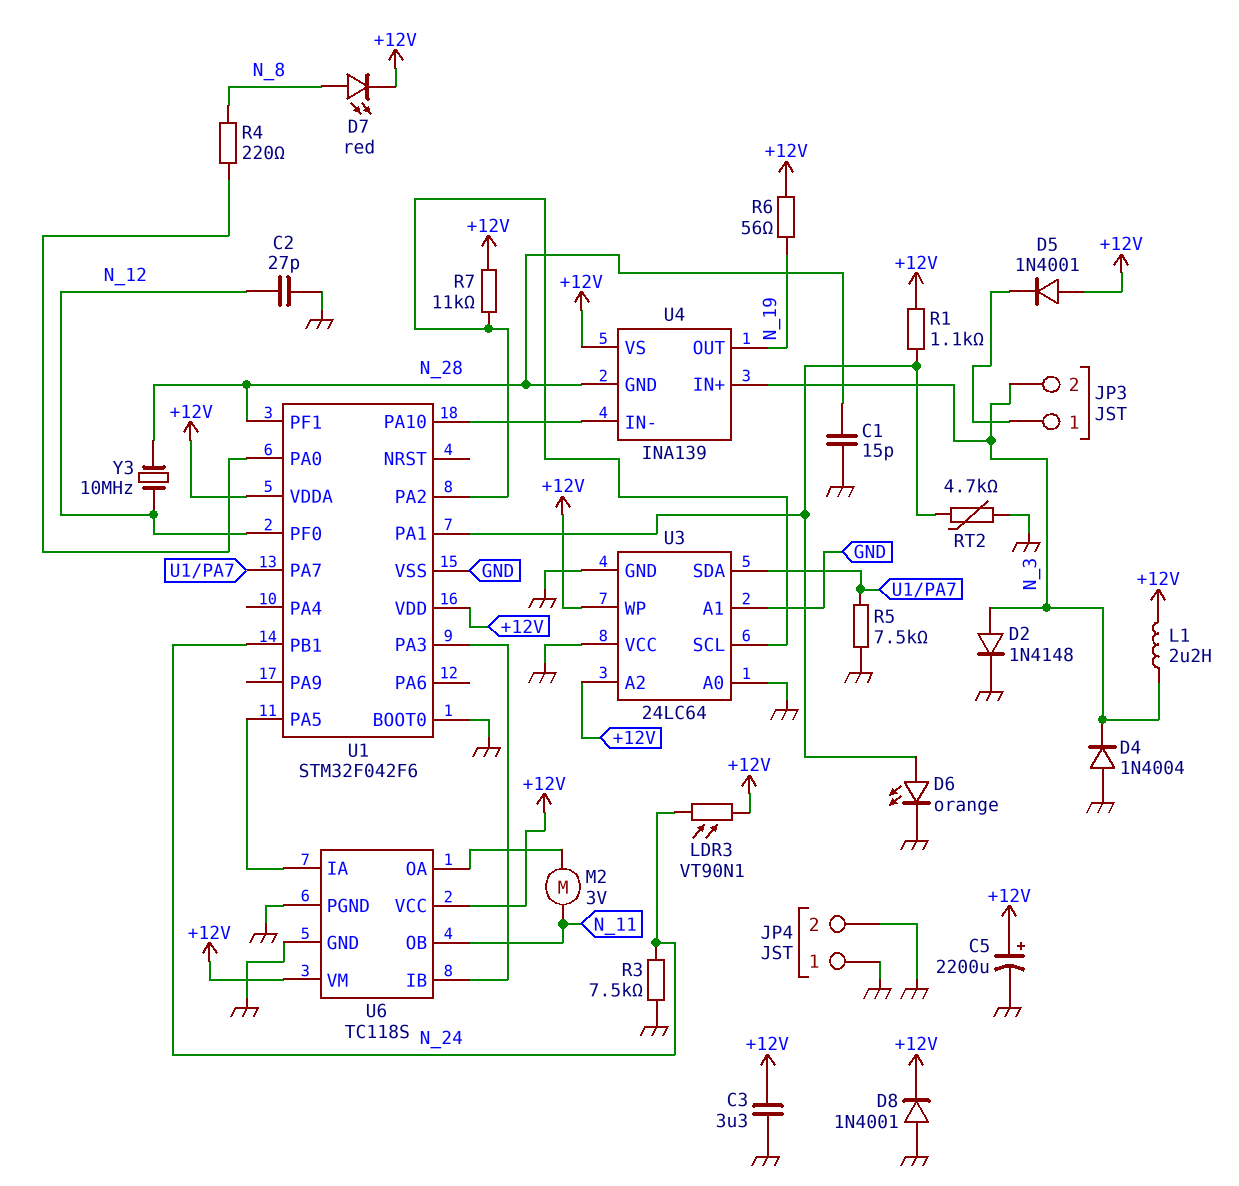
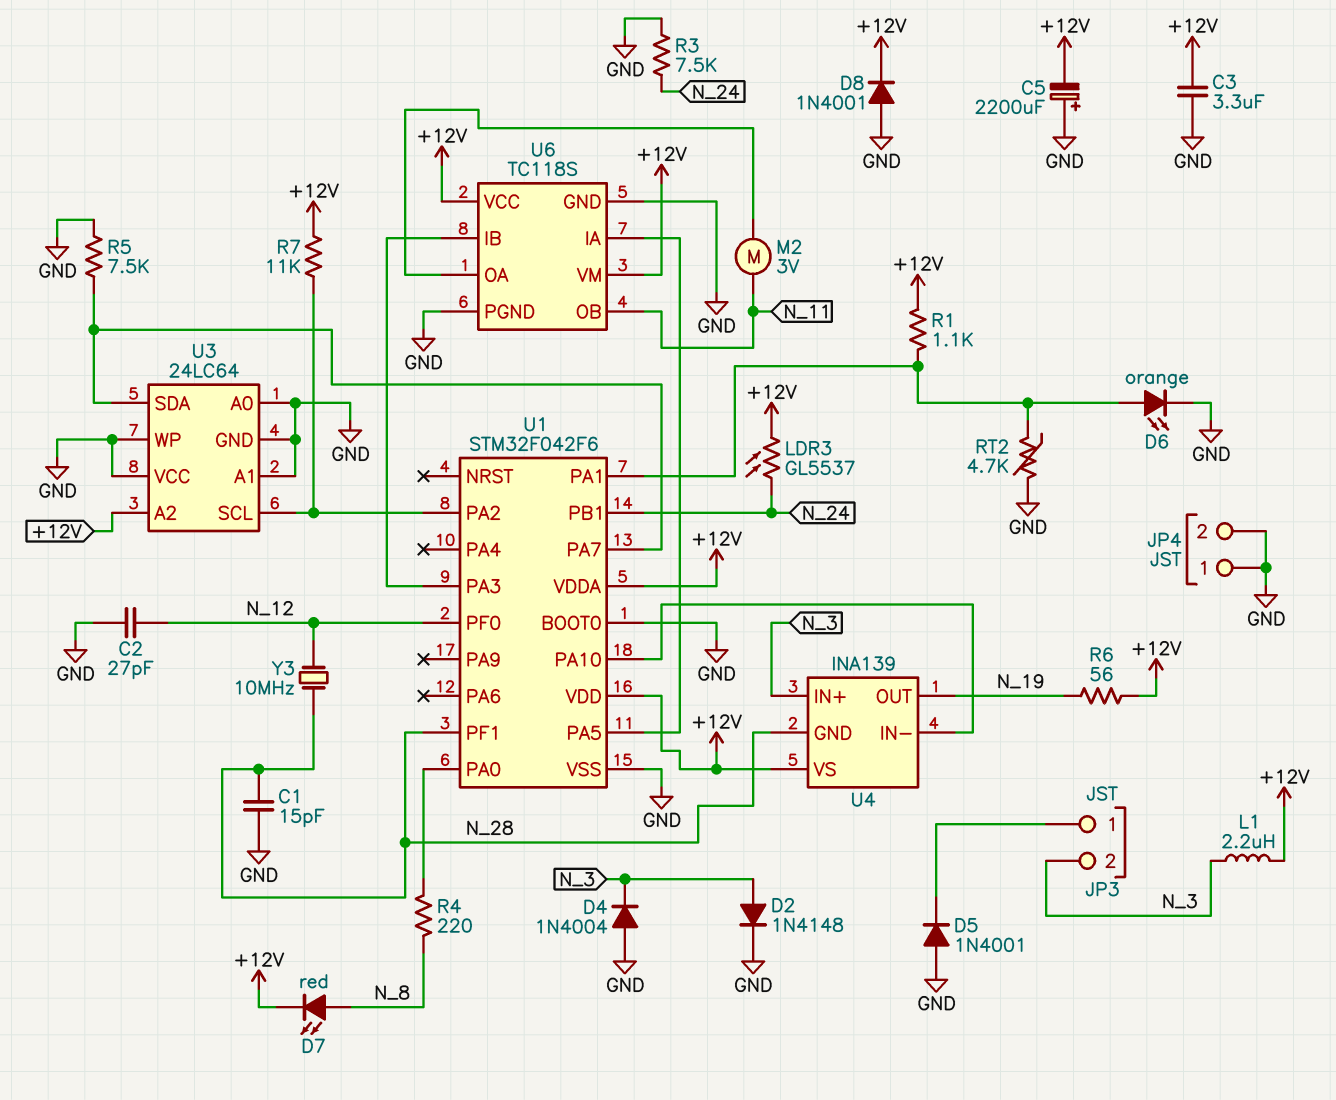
C5: 2200uF (plus +12V, minus GND) -> 2200uF (plus GND, minus +12V)
D5: diode 1N4001 (A +12V, K JP3/1) -> diode 1N4001 (A GND, K JP3/1)
LDR3: VT90N1 (+12V, N_24) -> GL5537 (+12V, N_24)
U3 pin WP: +12V -> GND

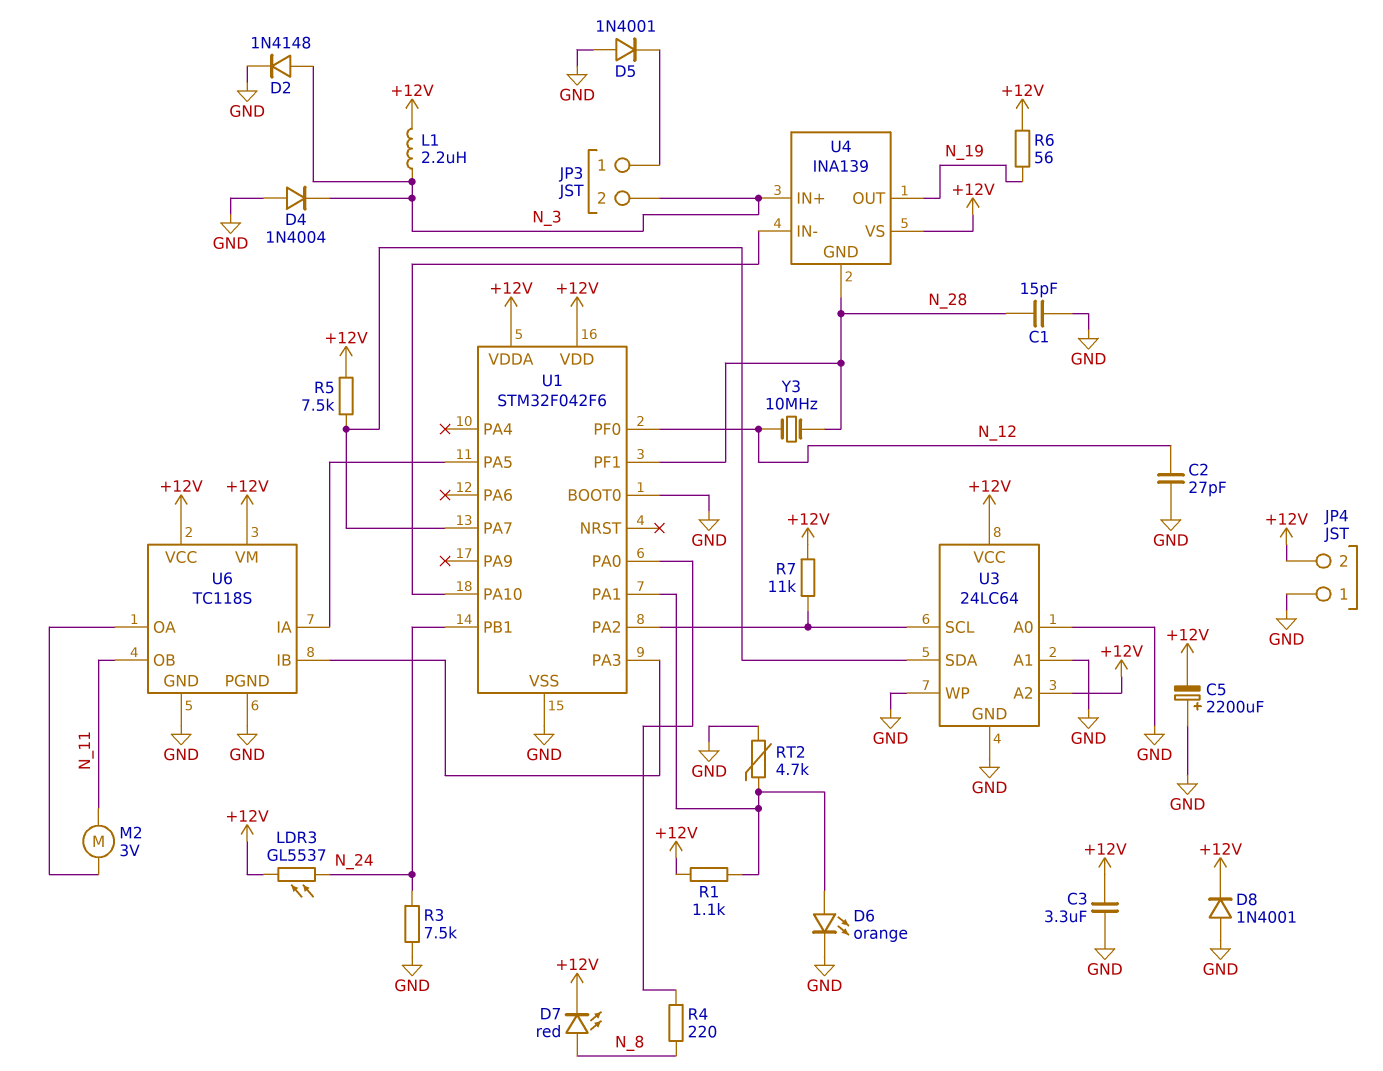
JP4 pin 2: GND -> +12V
R5: 7.5k (GND, U1/PA7) -> 7.5k (+12V, U1/PA7)
U3 pin VCC: GND -> +12V

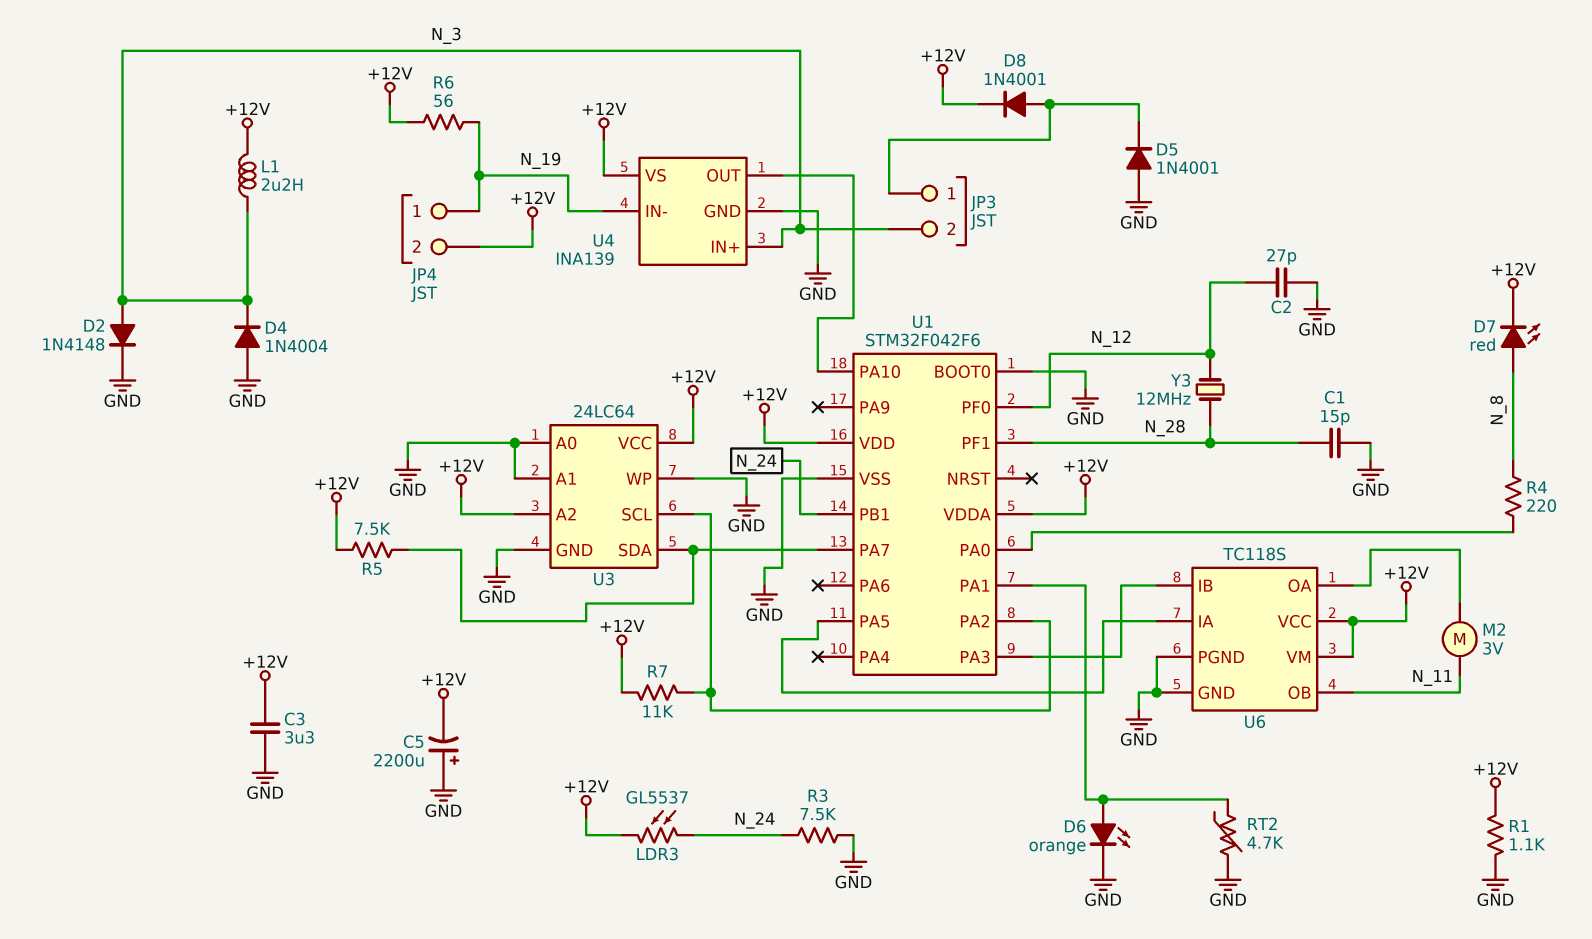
D8: diode 1N4001 (A GND, K +12V) -> diode 1N4001 (A JP3/1, K +12V)
JP4 pin 1: GND -> N_19
R1: 1.1k (+12V, U1/PA1) -> 1.1k (+12V, GND)
U4 pin GND: N_28 -> GND
U4 pin IN-: U1/PA10 -> N_19
U4 pin OUT: N_19 -> U1/PA10
Y3: 10MHz (N_12, N_28) -> 12MHz (N_12, N_28)

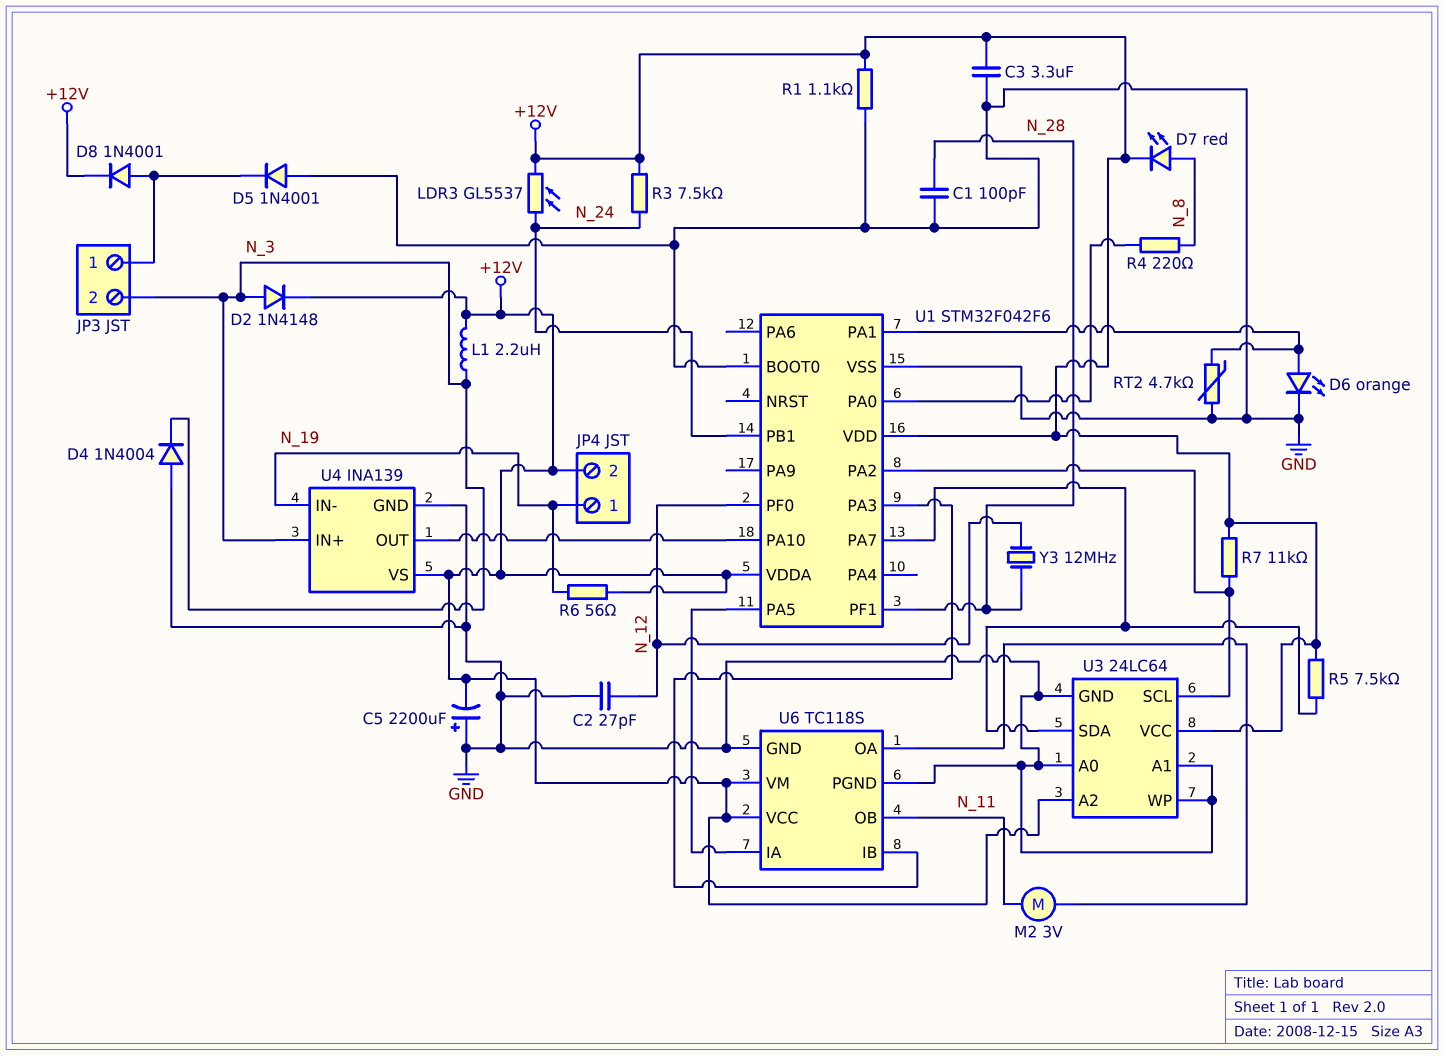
C1: 15pF (GND, N_28) -> 100pF (GND, N_28)
D2: diode 1N4148 (A N_3, K GND) -> diode 1N4148 (A N_3, K +12V)
R3: 7.5k (GND, N_24) -> 7.5k (+12V, N_24)

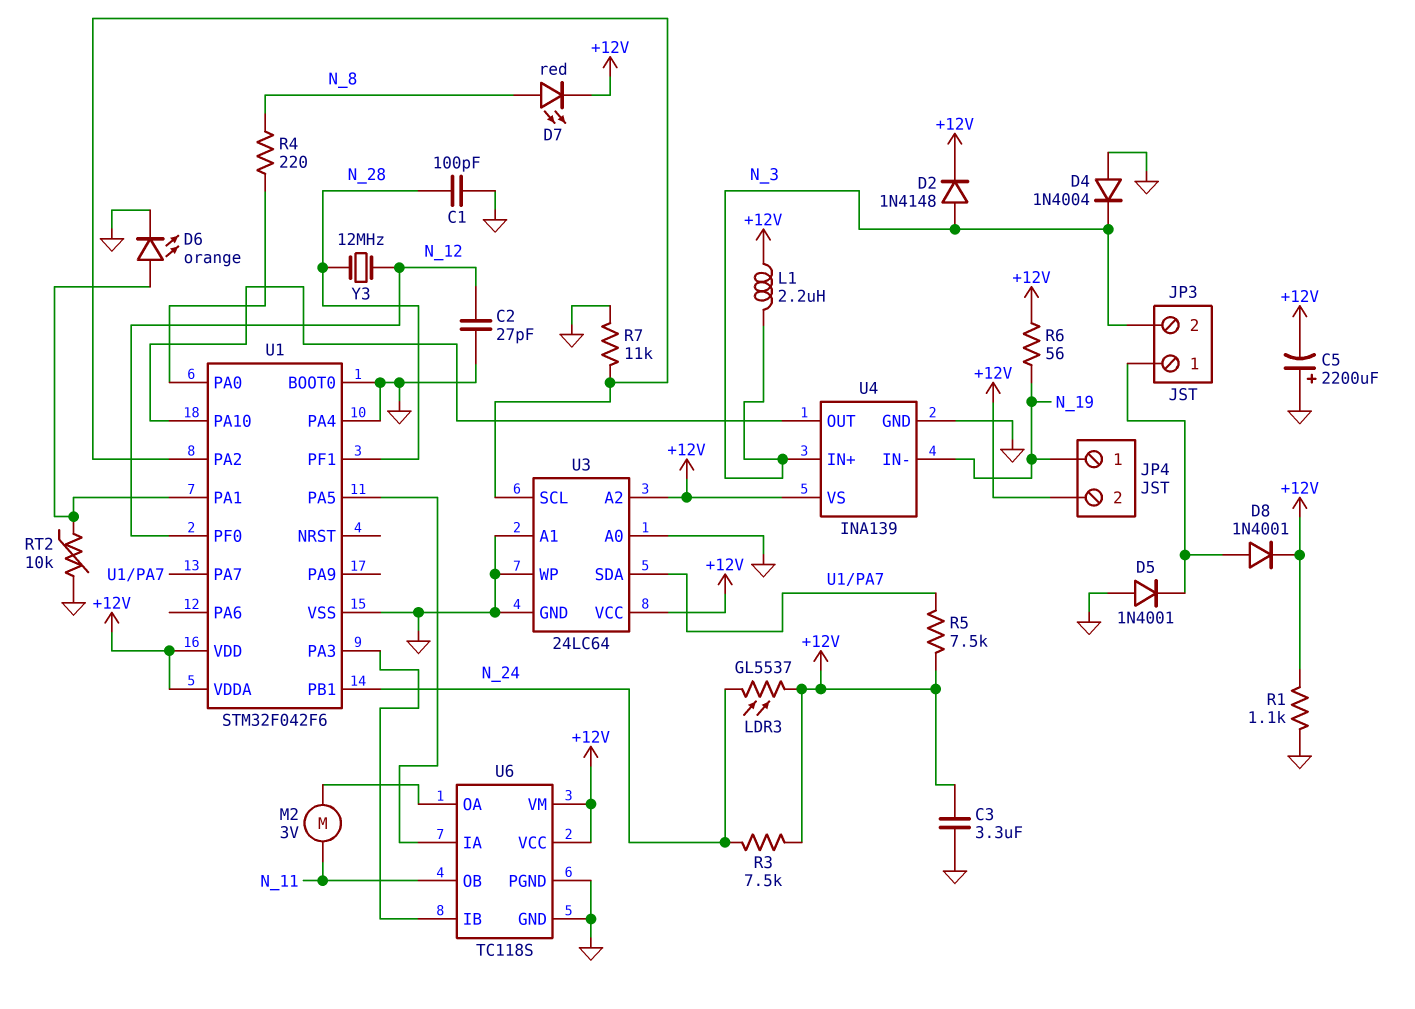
R7: 11k (+12V, U1/PA2) -> 11k (GND, U1/PA2)
RT2: 4.7k (GND, U1/PA1) -> 10k (GND, U1/PA1)
U1 pin PA4: none -> GND

